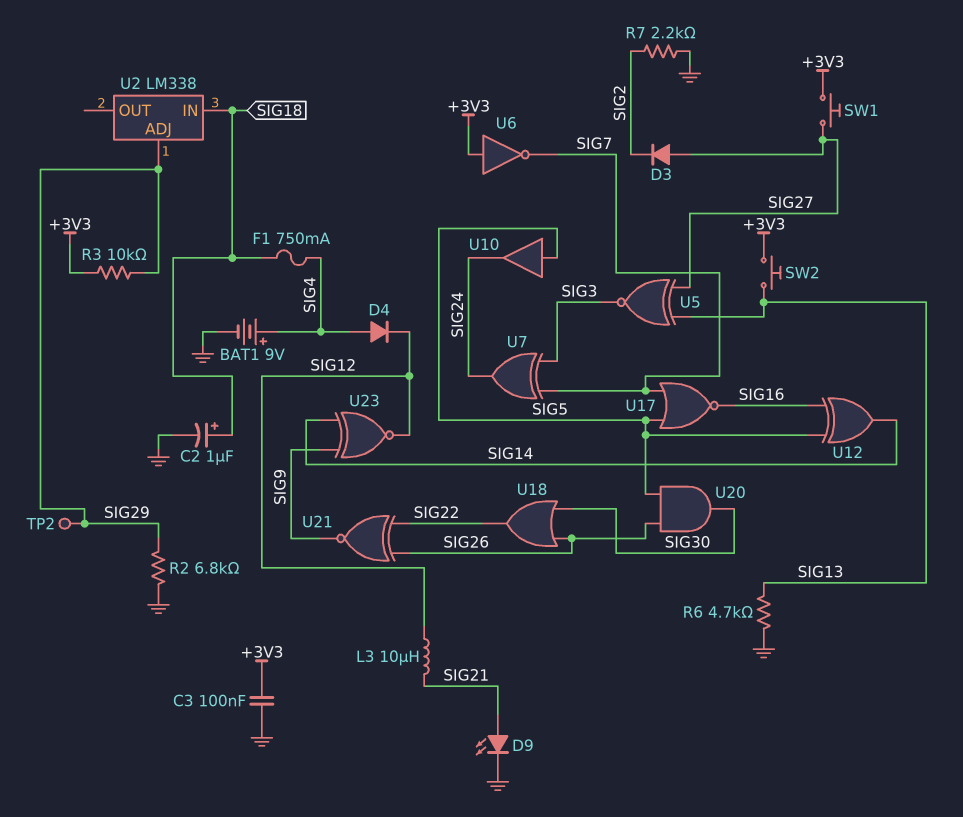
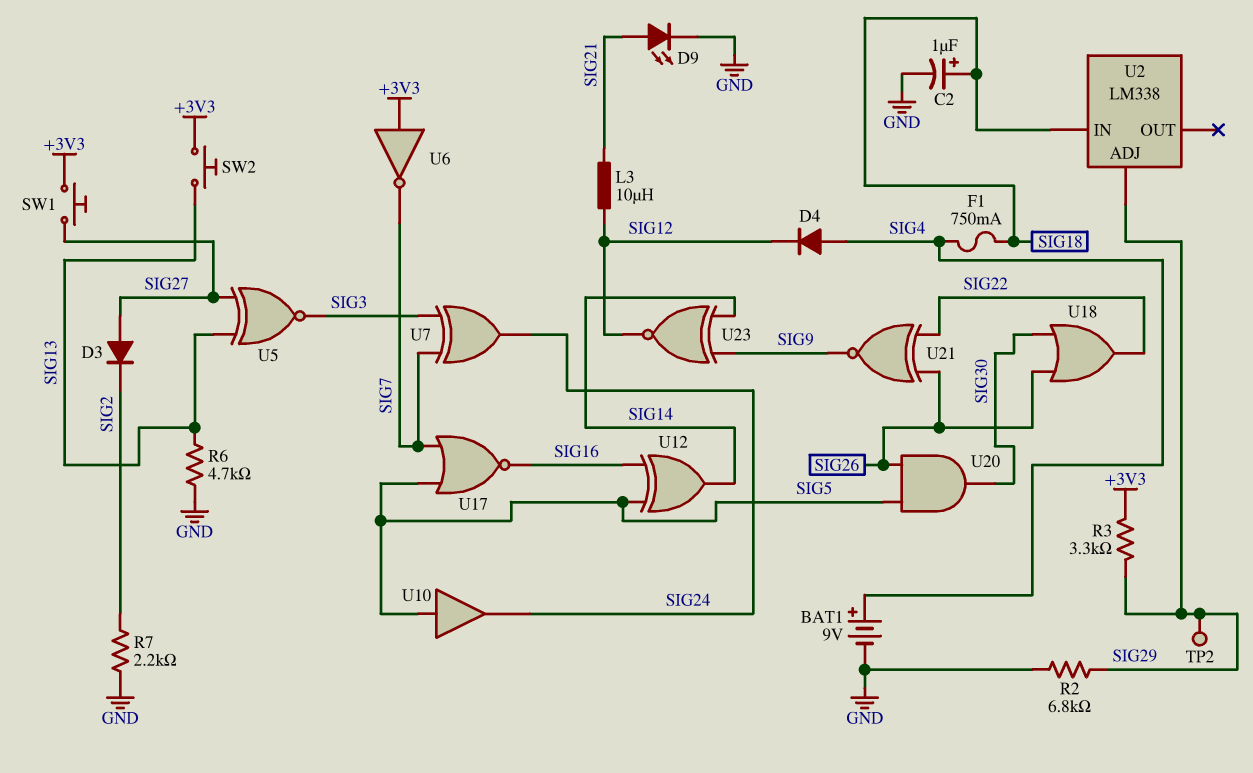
C3: 100nF (+3V3, GND) -> none
R3: 10k (+3V3, SIG29) -> 3.3k (+3V3, SIG29)

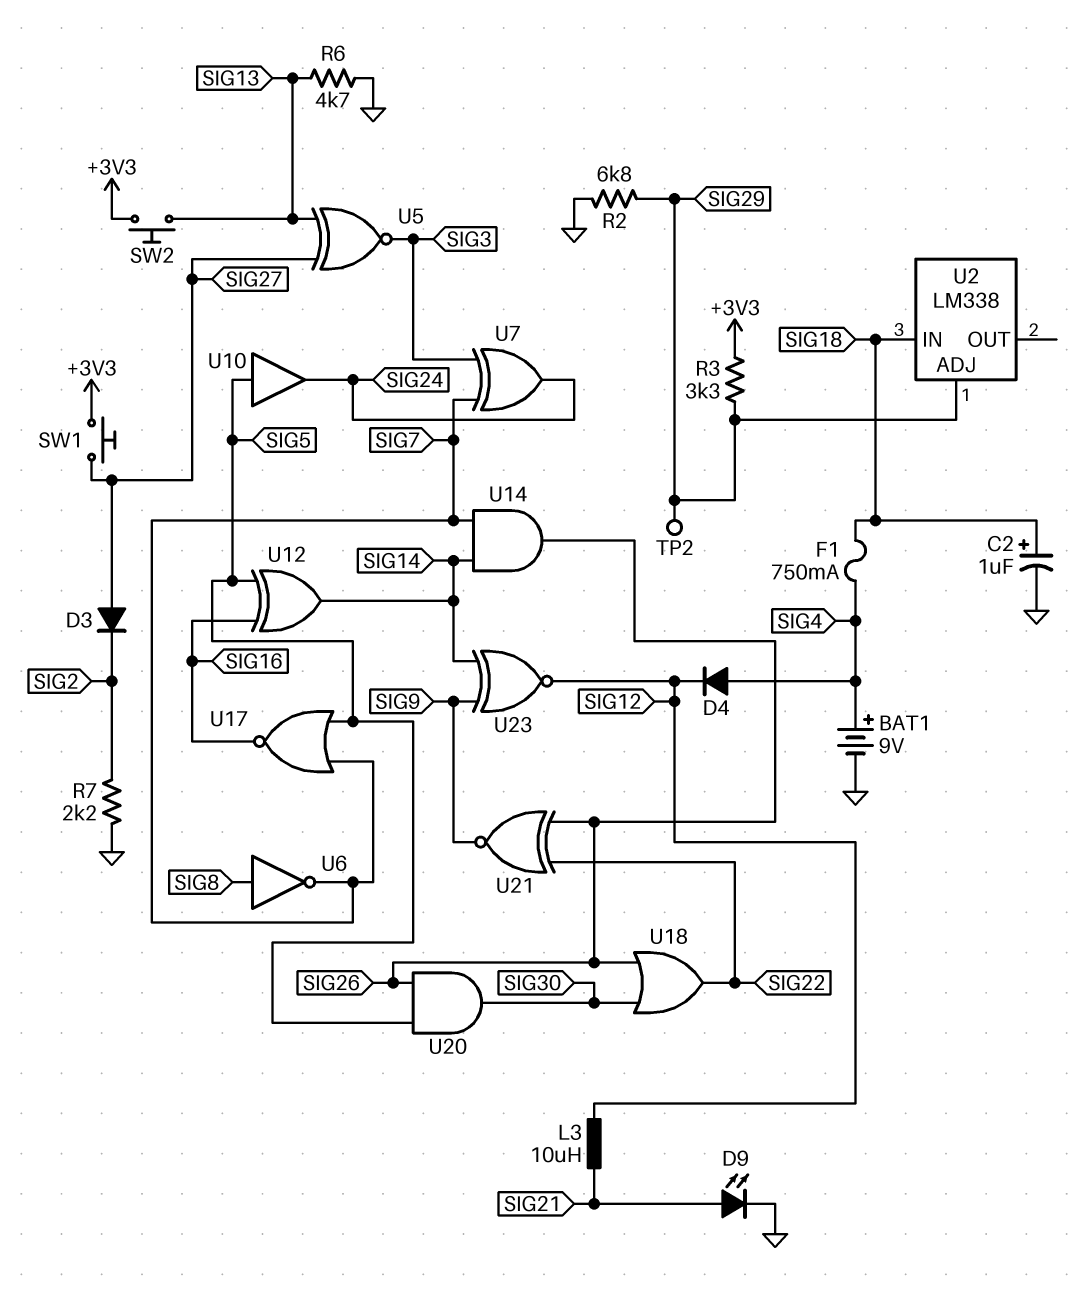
U6: NOT (in +3V3, out SIG7) -> NOT (in SIG8, out SIG7)
U14: none -> AND (in SIG7, in SIG14, out SIG26)

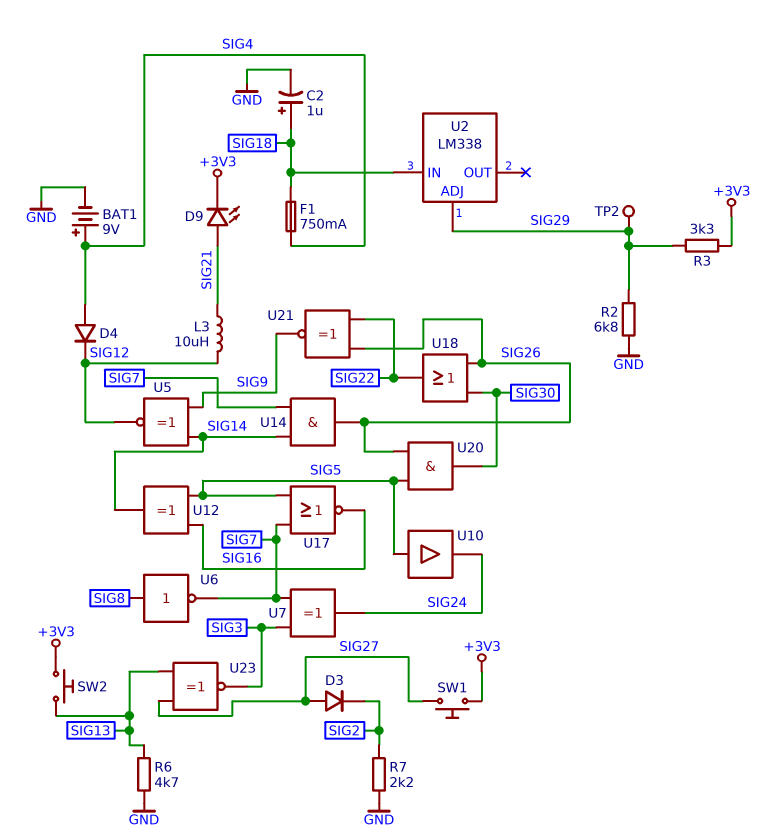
D9: LED (A SIG21, K GND) -> LED (A SIG21, K +3V3)
U5: XNOR (in SIG13, in SIG27, out SIG3) -> XNOR (in SIG9, in SIG14, out SIG12)
U23: XNOR (in SIG9, in SIG14, out SIG12) -> XNOR (in SIG13, in SIG27, out SIG3)

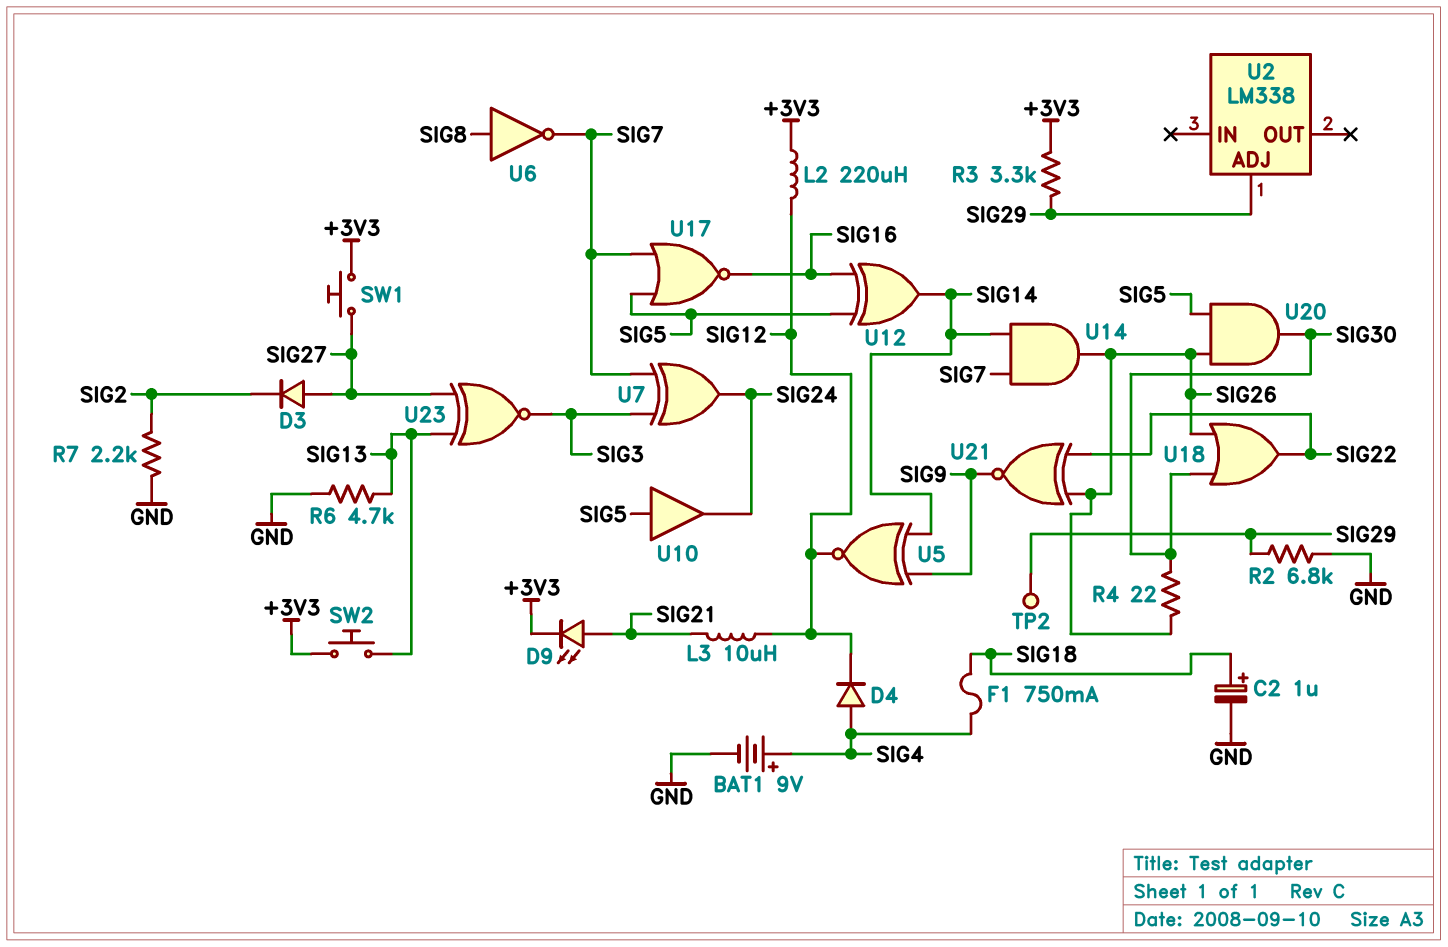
L2: none -> 220uH (+3V3, SIG12)
R4: none -> 22 (SIG26, SIG30)
U2 pin IN: SIG18 -> none

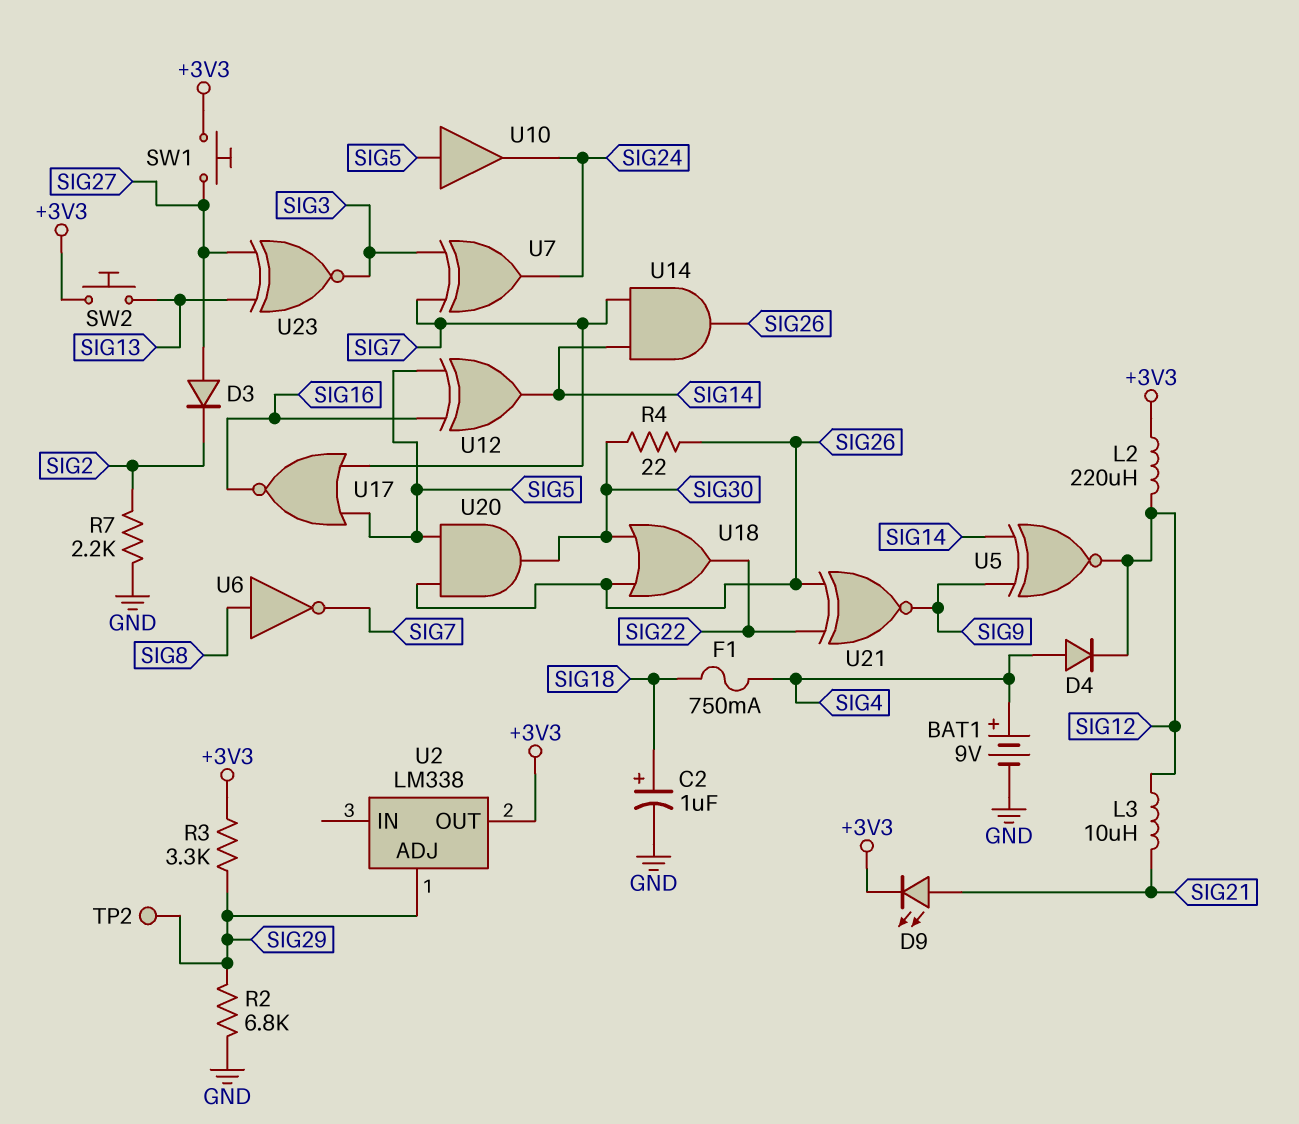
R6: 4.7k (GND, SIG13) -> none
U2 pin OUT: none -> +3V3

